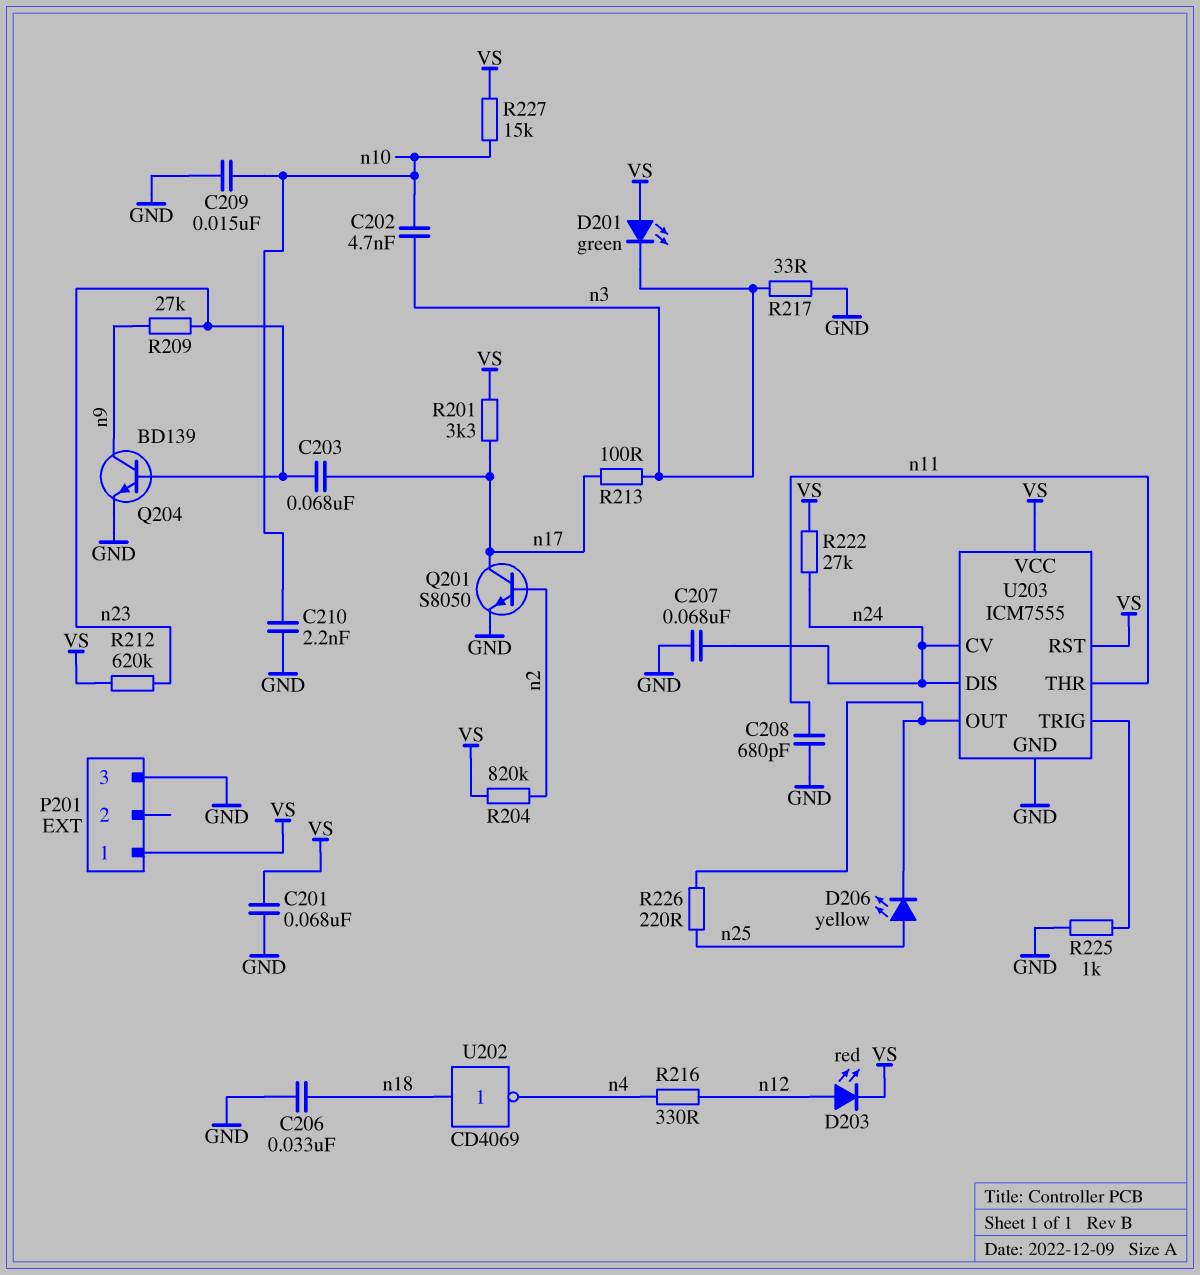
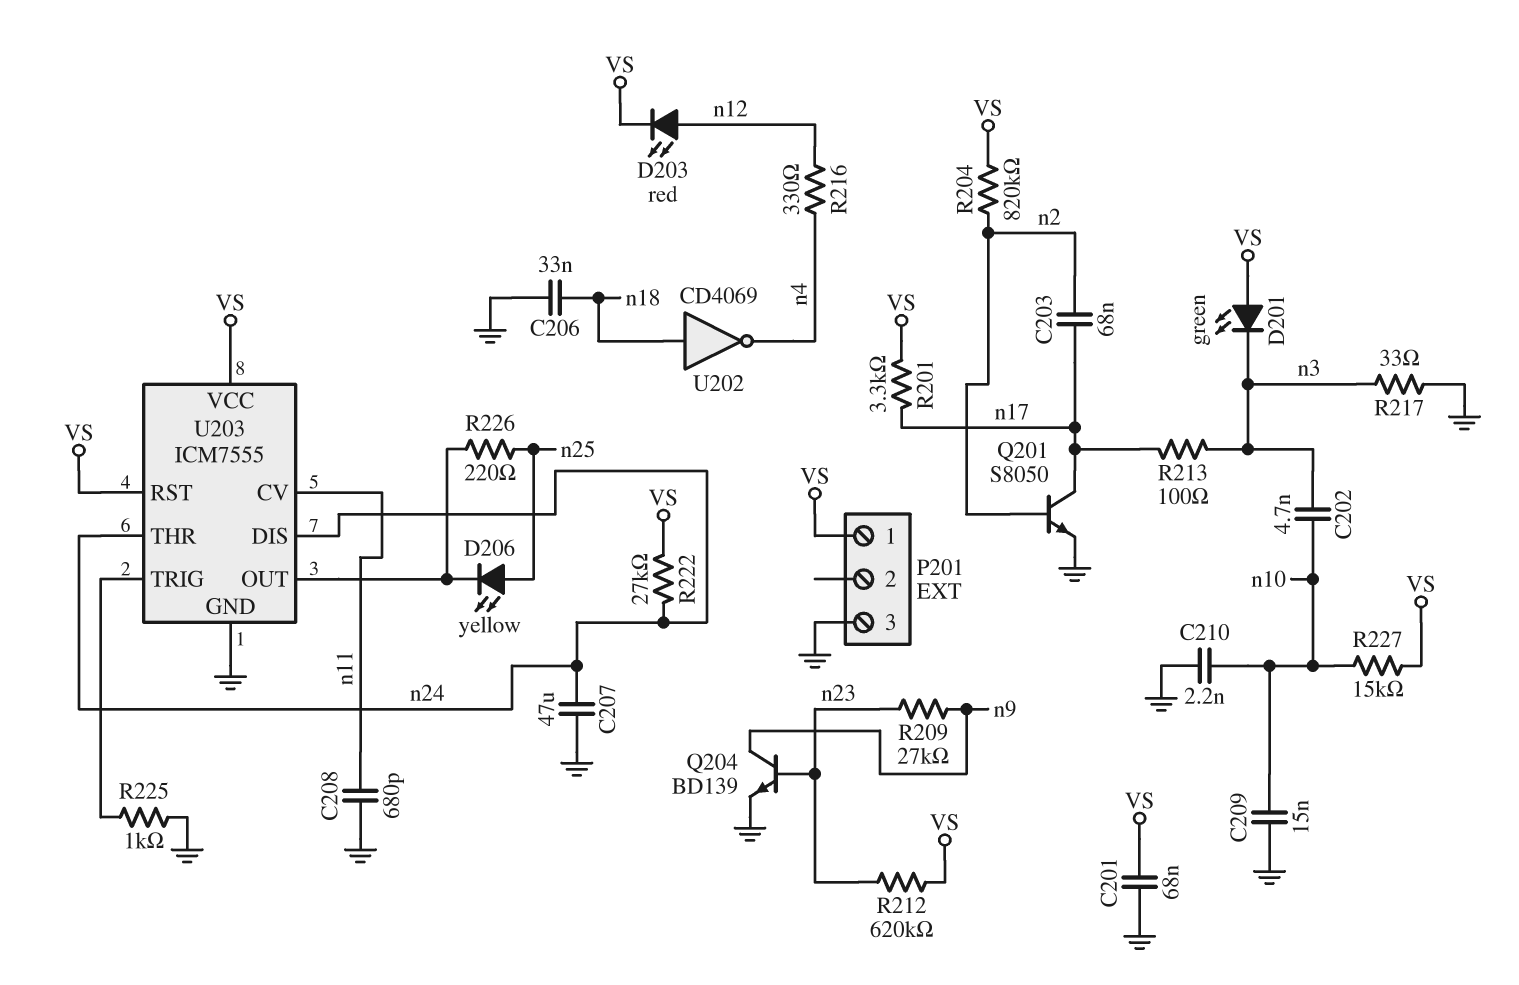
C203: 68nF (n17, n23) -> 68nF (n2, n17)
C207: 68nF (GND, n24) -> 47uF (GND, n24)
U203 pin CV: n24 -> n11
U203 pin THR: n11 -> n24

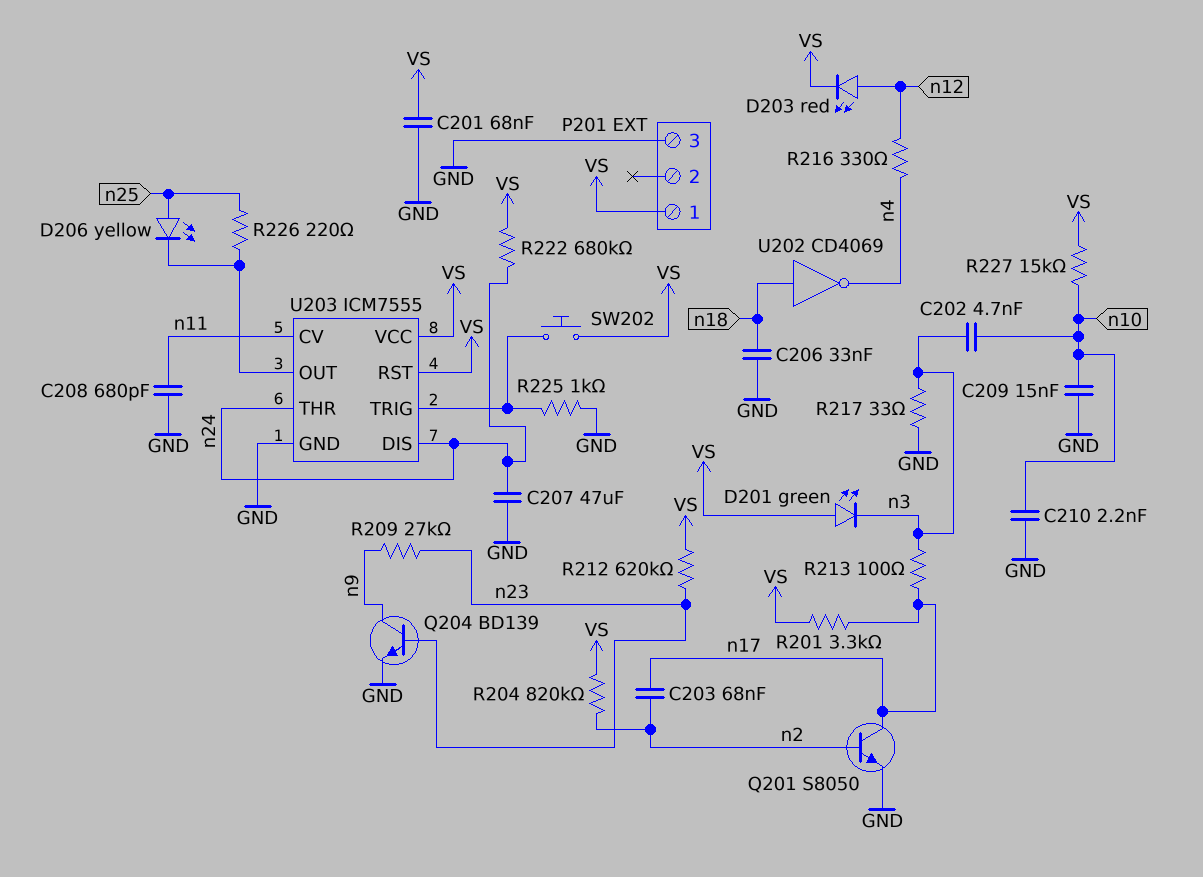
R222: 27k (VS, n24) -> 680k (VS, n24)
SW202: none -> button (U203/TRIG, VS)

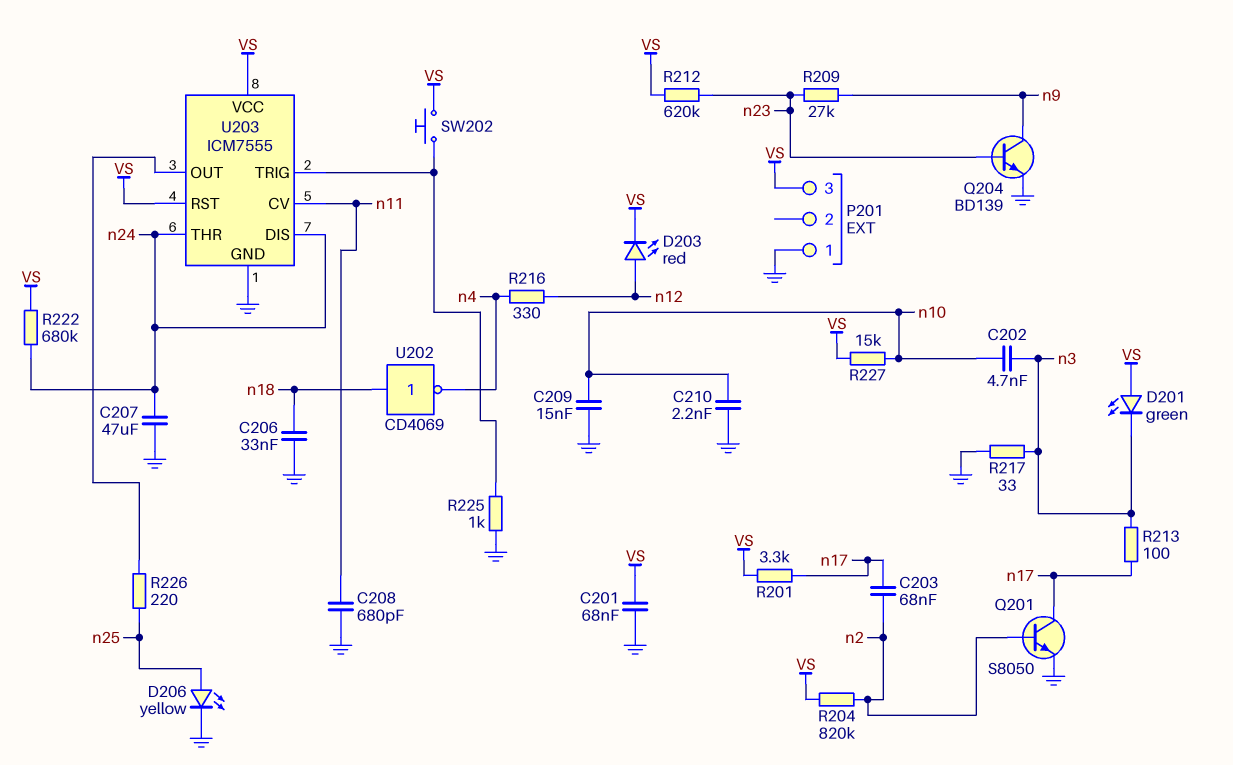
D206: LED yellow (A n25, K U203/OUT) -> LED yellow (A n25, K GND)
P201 pin 1: VS -> GND
P201 pin 3: GND -> VS

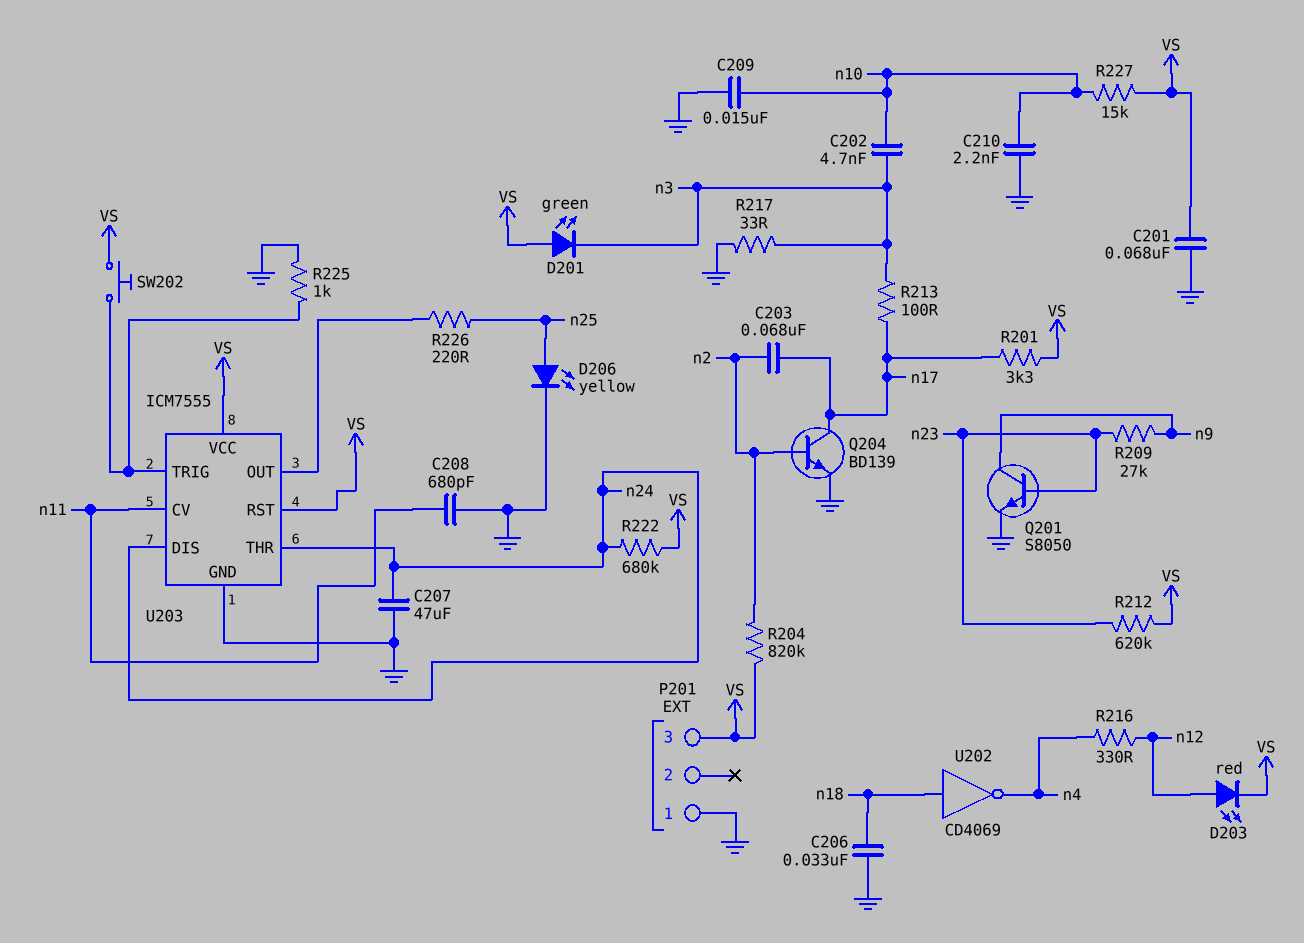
Q201: NPN S8050 (B n2, C n17, E GND) -> NPN S8050 (B n23, C n9, E GND)
Q204: NPN BD139 (B n23, C n9, E GND) -> NPN BD139 (B n2, C n17, E GND)

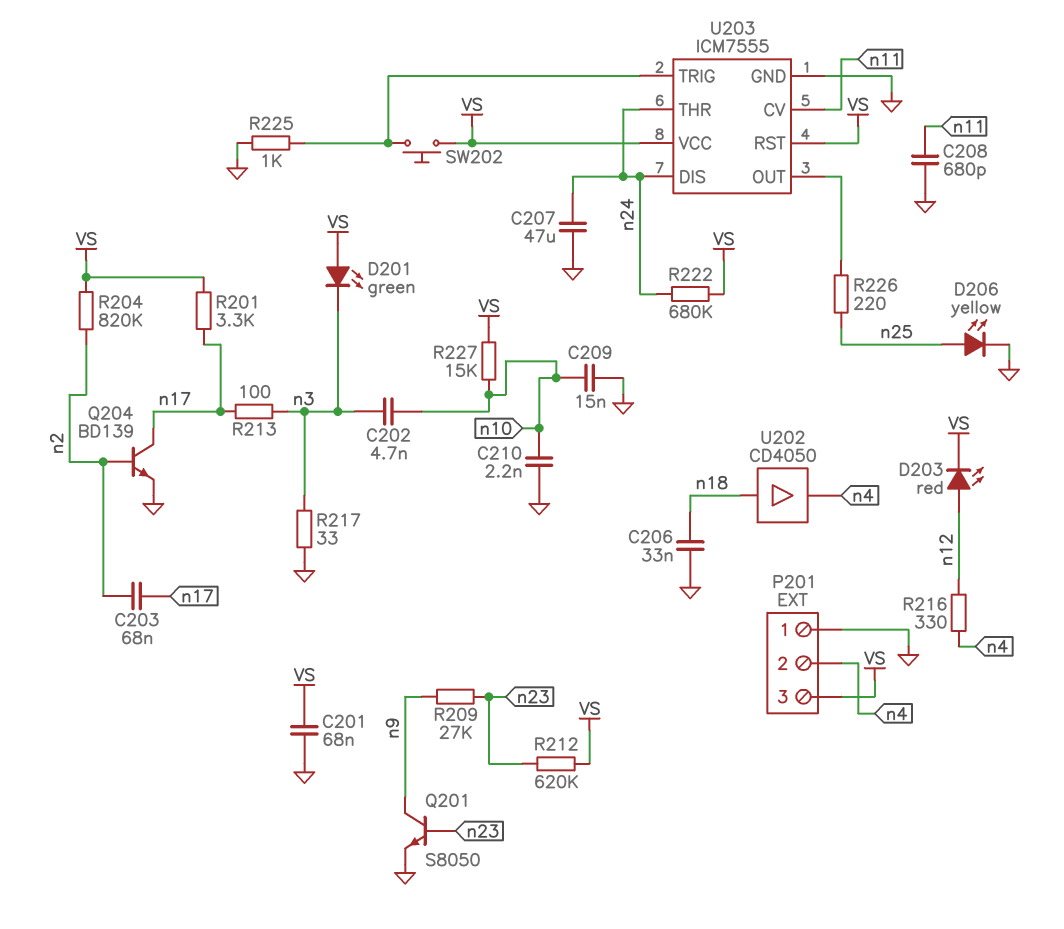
P201 pin 2: none -> n4
U202: NOT CD4069 (in n18, out n4) -> buffer CD4050 (in n18, out n4)

